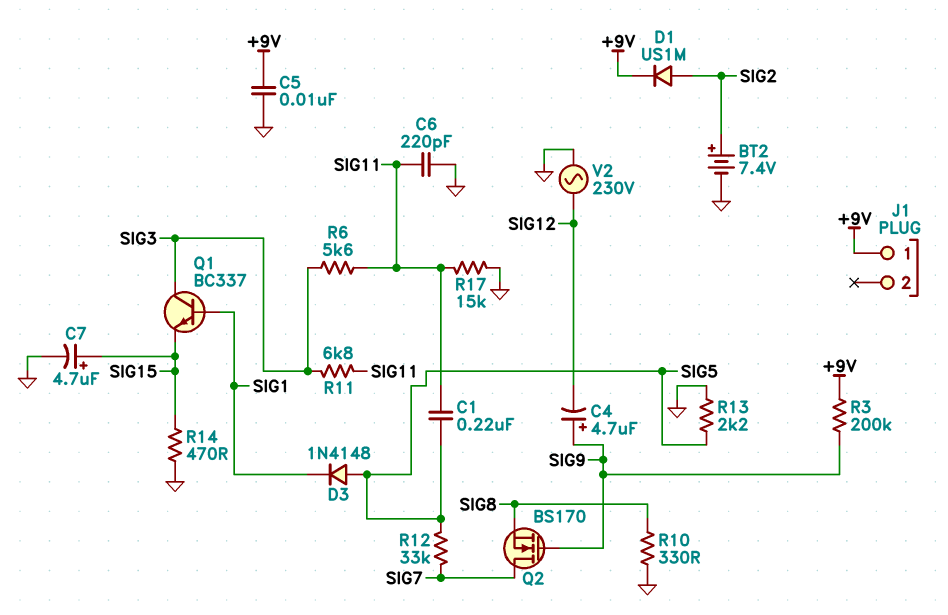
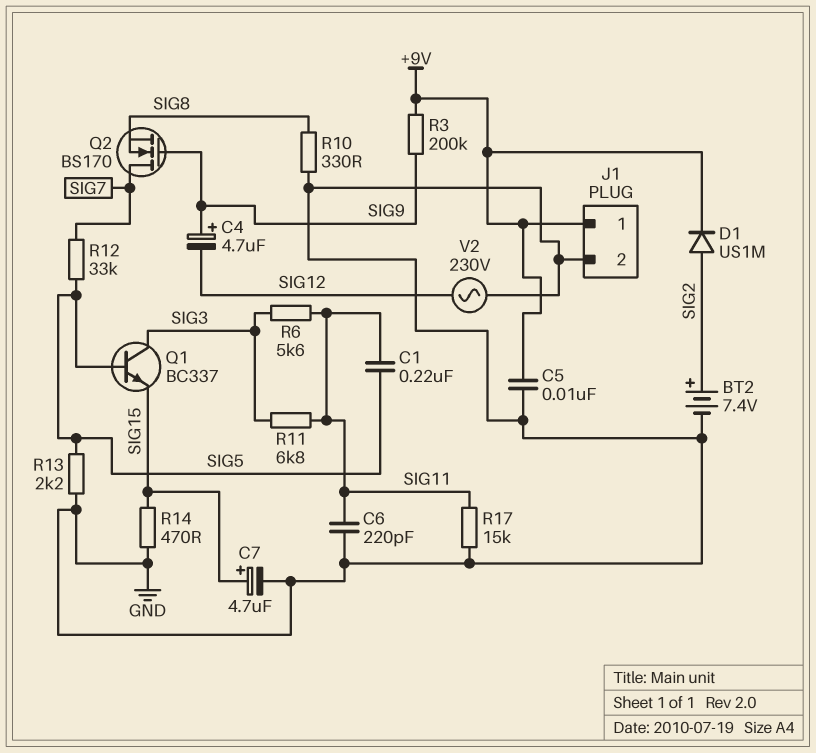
D3: diode 1N4148 (A SIG5, K SIG1) -> none
J1 pin 2: none -> GND
Q1: NPN BC337 (B SIG1, C SIG3, E SIG15) -> NPN BC337 (B SIG5, C SIG3, E SIG15)

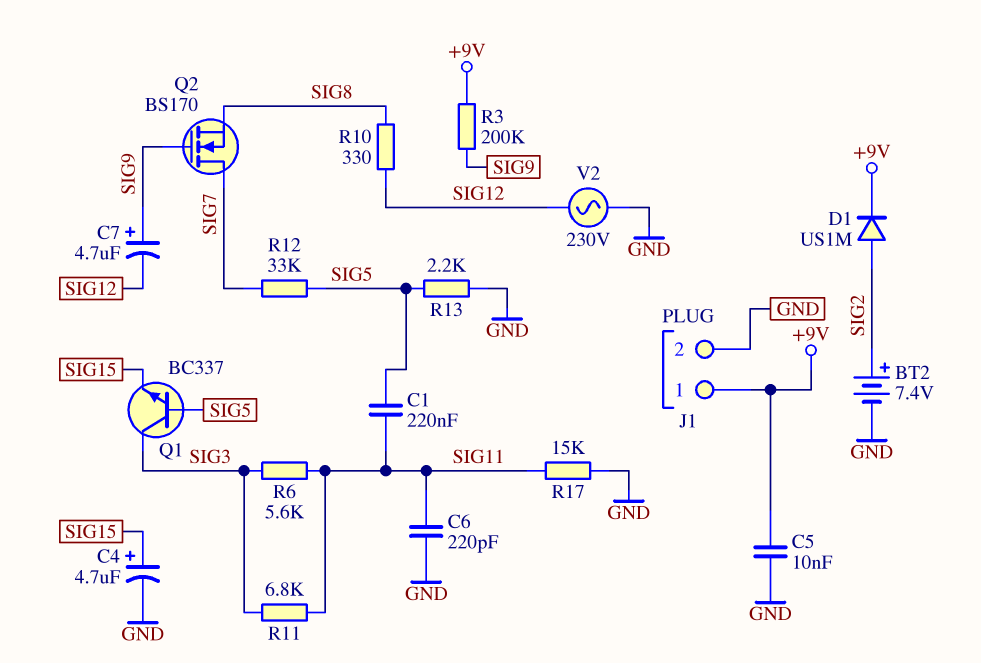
C4: 4.7uF (plus SIG9, minus SIG12) -> 4.7uF (plus SIG15, minus GND)
C7: 4.7uF (plus SIG15, minus GND) -> 4.7uF (plus SIG9, minus SIG12)
R10: 330 (GND, SIG8) -> 330 (SIG8, SIG12)
R14: 470 (GND, SIG15) -> none

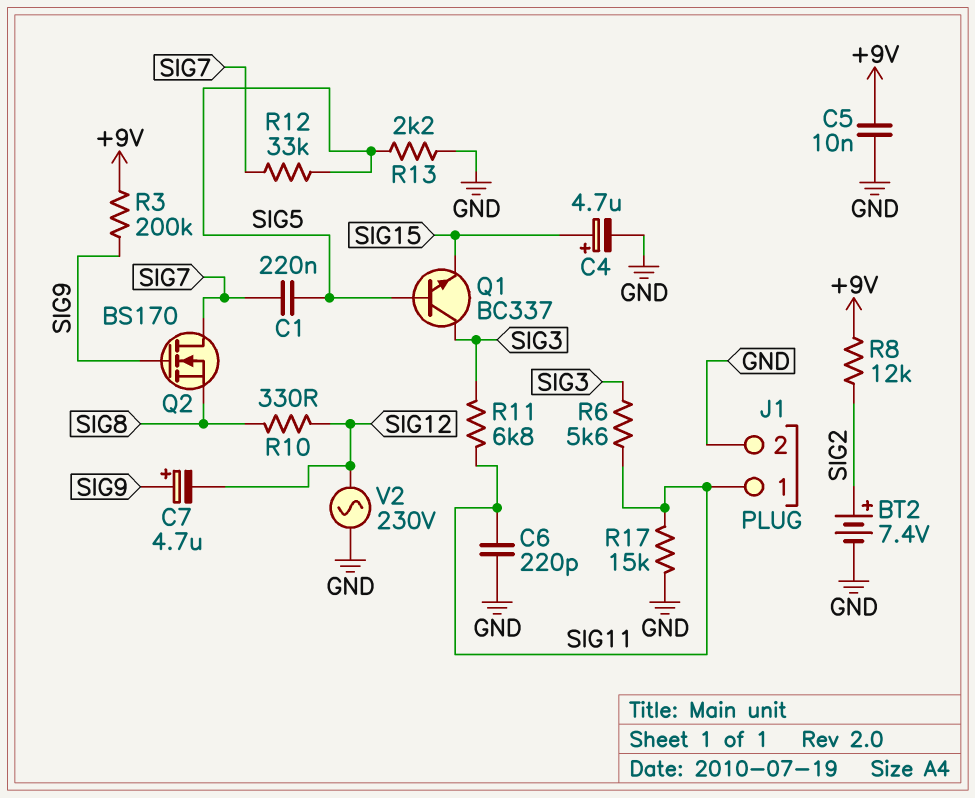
C1: 220nF (SIG5, SIG11) -> 220nF (SIG5, SIG7)
D1: diode US1M (A SIG2, K +9V) -> none
J1 pin 1: +9V -> SIG11
R8: none -> 12k (+9V, SIG2)

